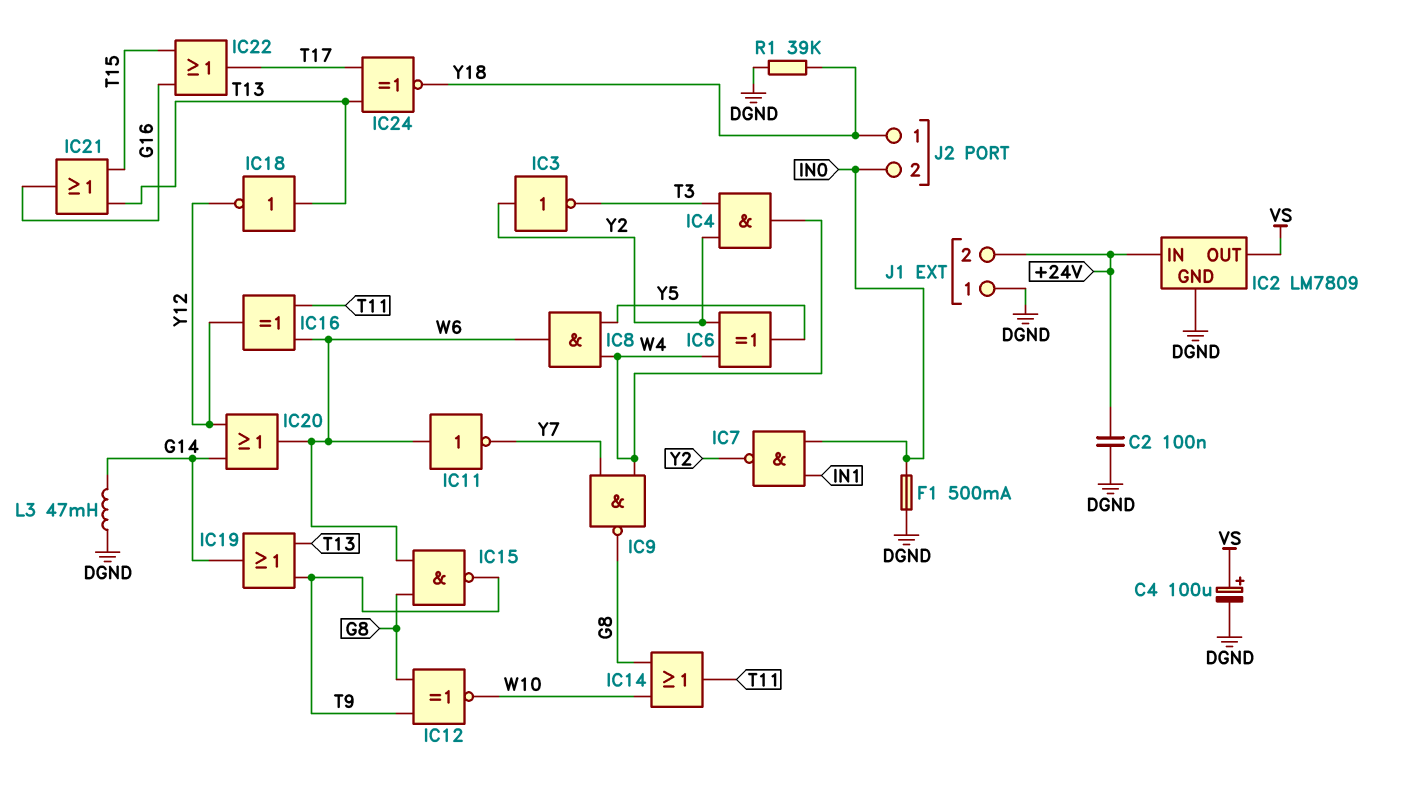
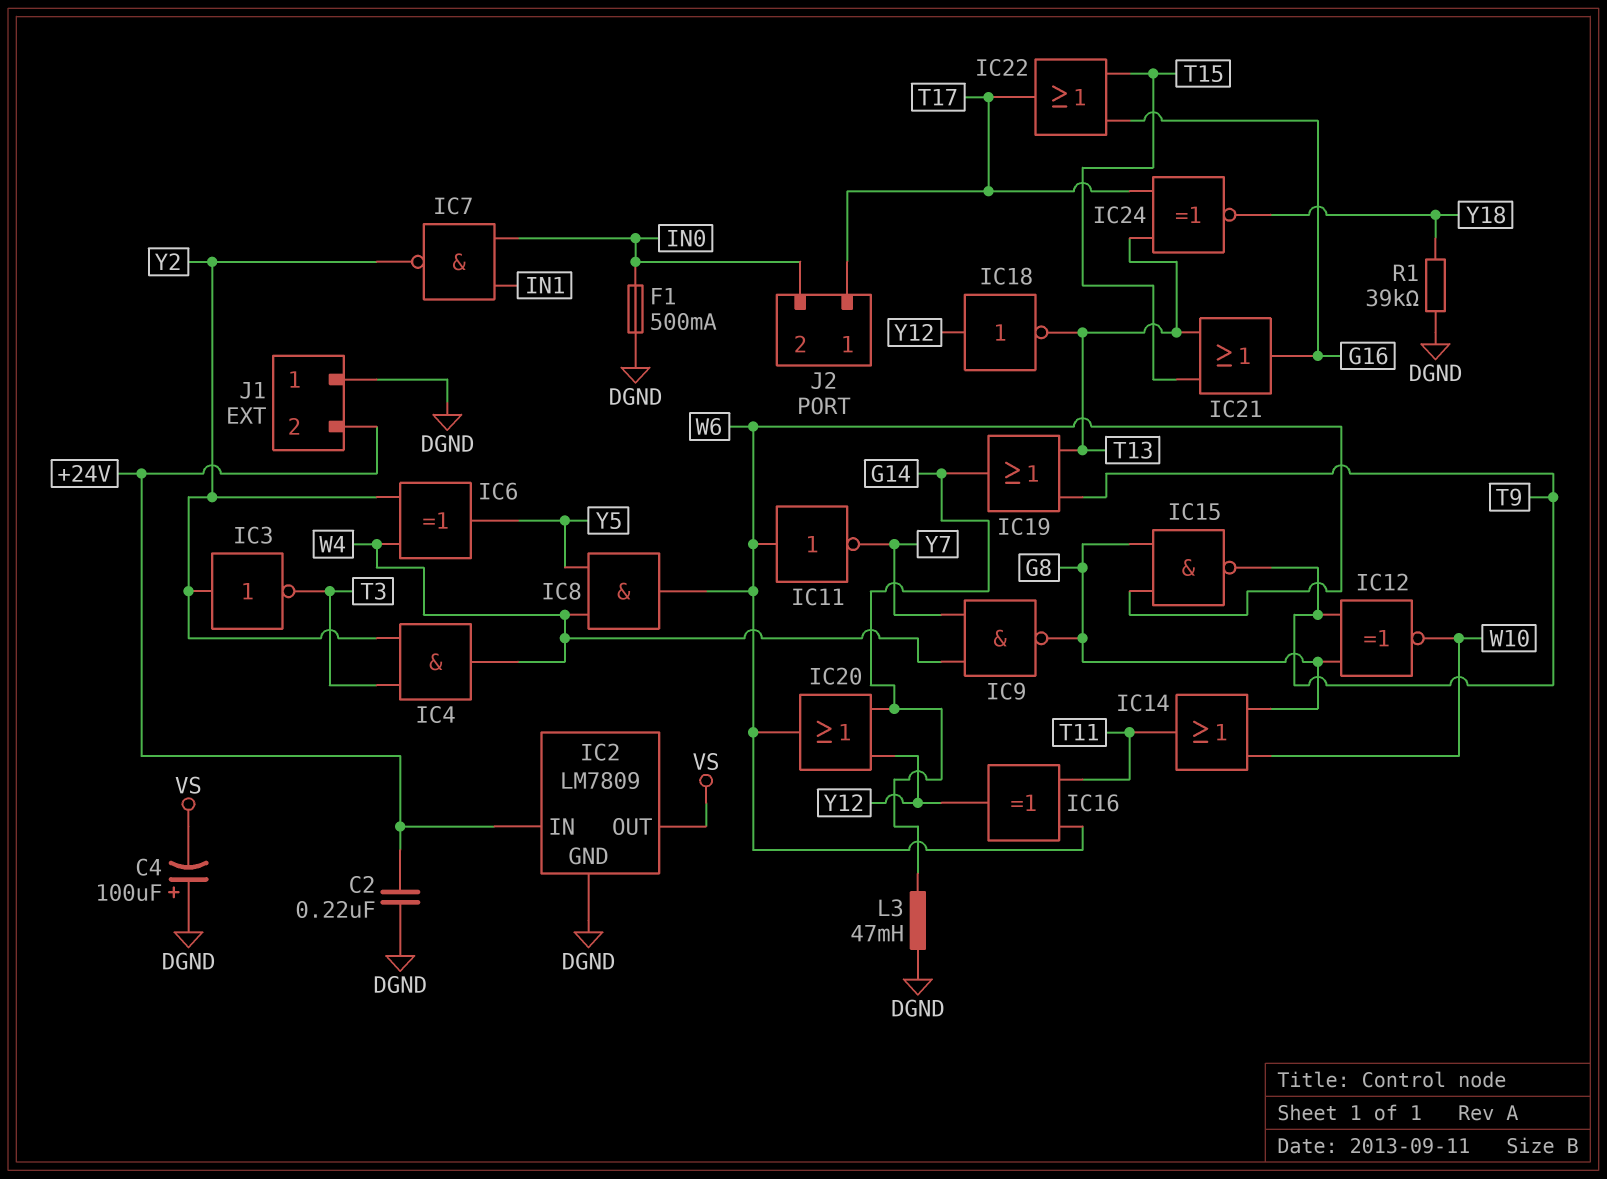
C2: 100nF (+24V, DGND) -> 220nF (+24V, DGND)
C4: 100uF (plus VS, minus DGND) -> 100uF (plus DGND, minus VS)
IC18: NOT (in T13, out Y12) -> NOT (in Y12, out T13)
J2 pin 1: Y18 -> T17

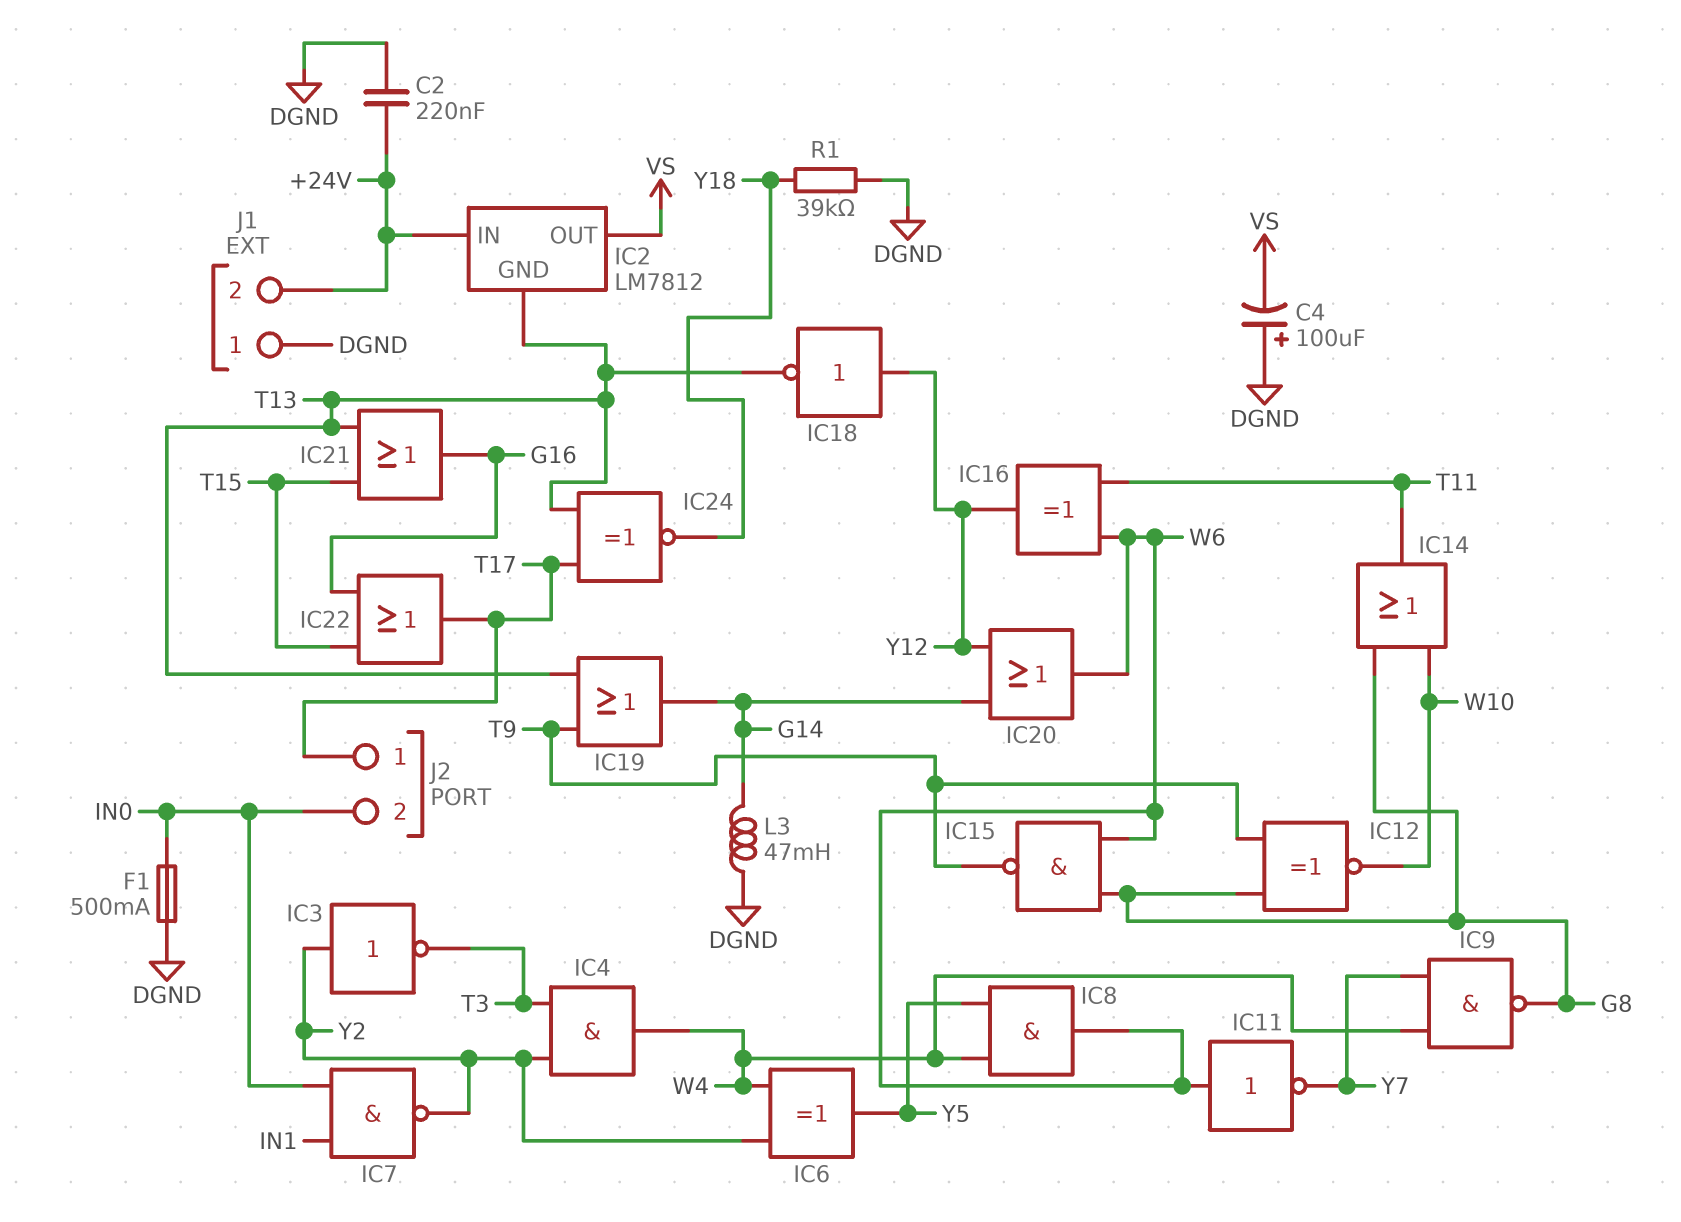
IC2: LM7809 -> LM7812
IC2 pin GND: DGND -> T13

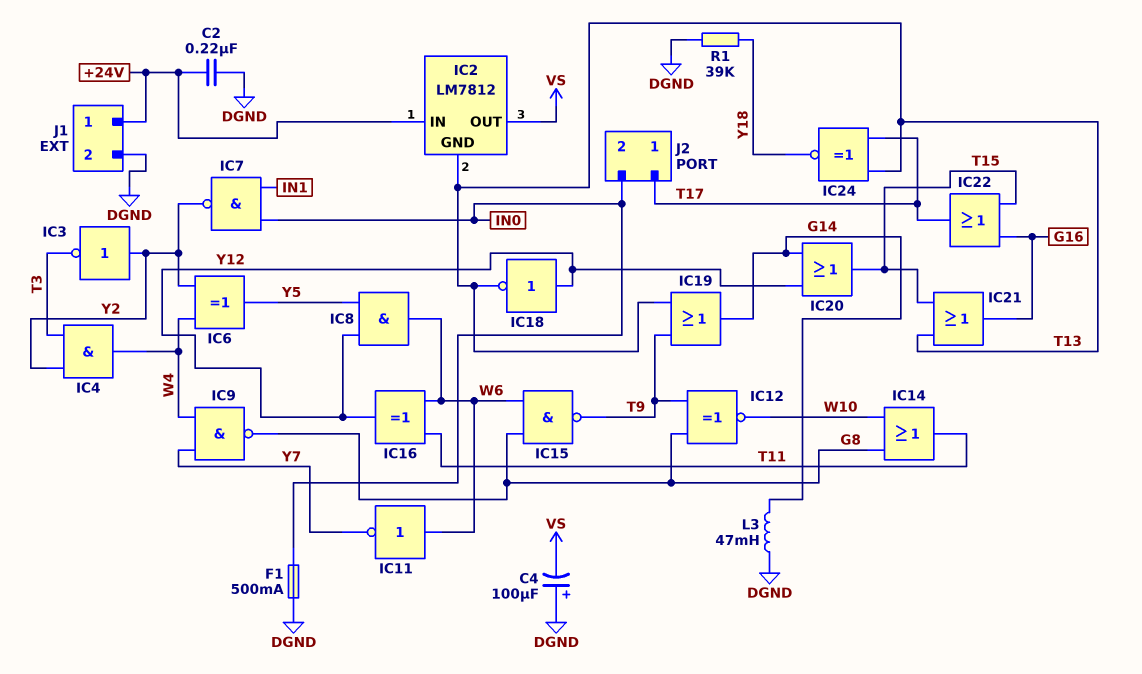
IC8: AND (in W4, in Y5, out W6) -> AND (in Y5, in Y12, out W6)
IC20: OR (in G14, in Y12, out W6) -> OR (in G14, in Y12, out T15)
J1 pin 1: DGND -> +24V
J1 pin 2: +24V -> DGND

